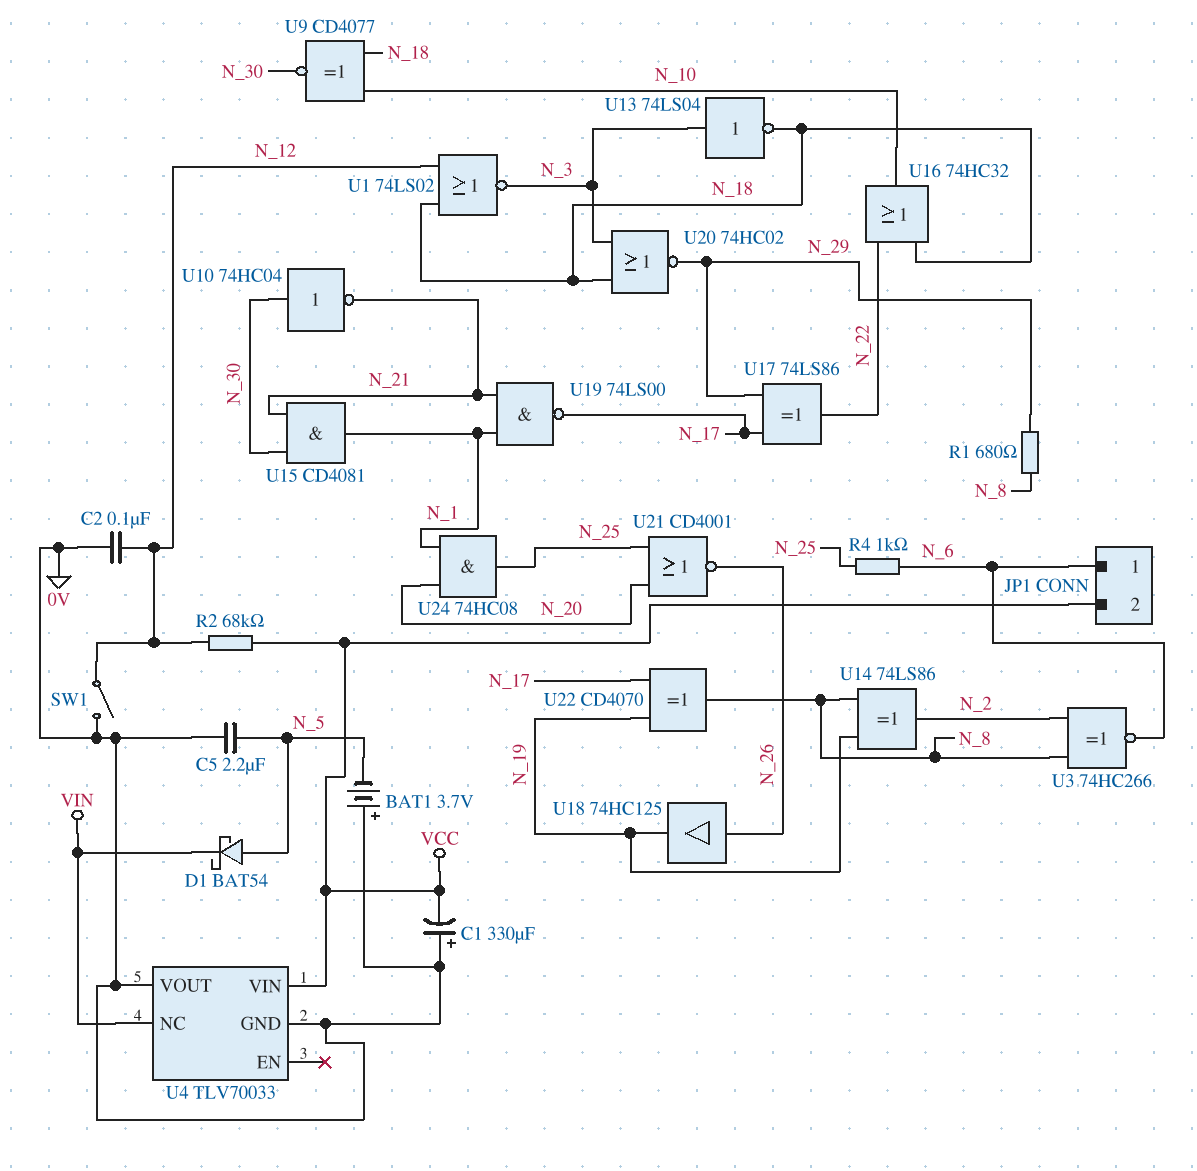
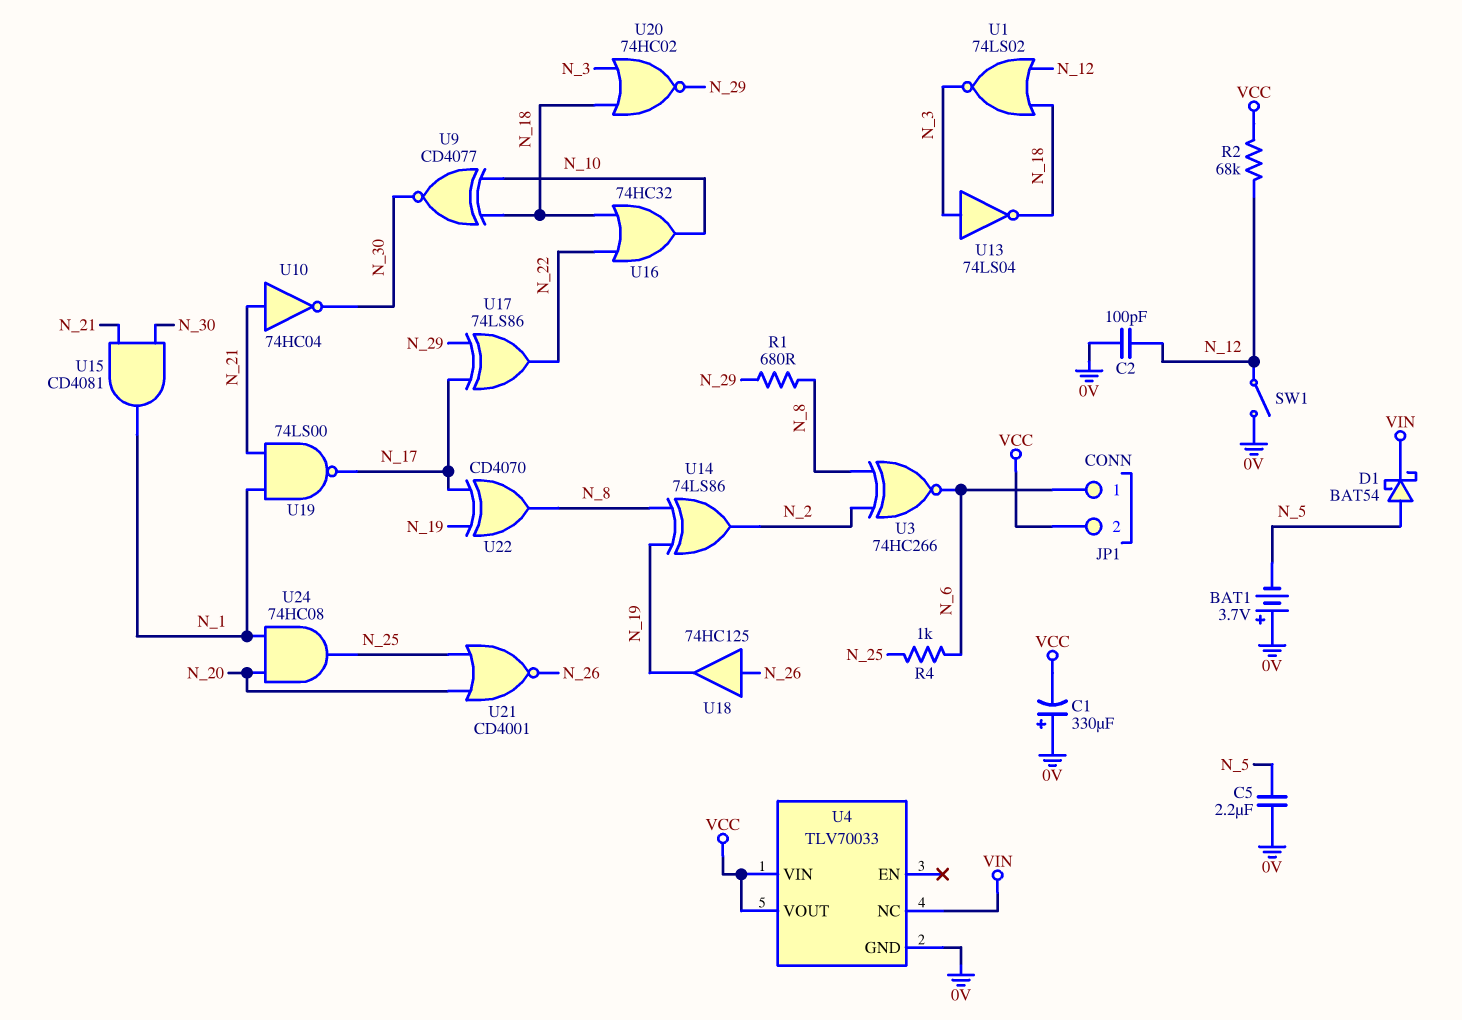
C2: 100nF (0V, N_12) -> 100pF (0V, N_12)
U4 pin VOUT: 0V -> VCC
U10: NOT 74HC04 (in N_30, out N_21) -> NOT 74HC04 (in N_21, out N_30)

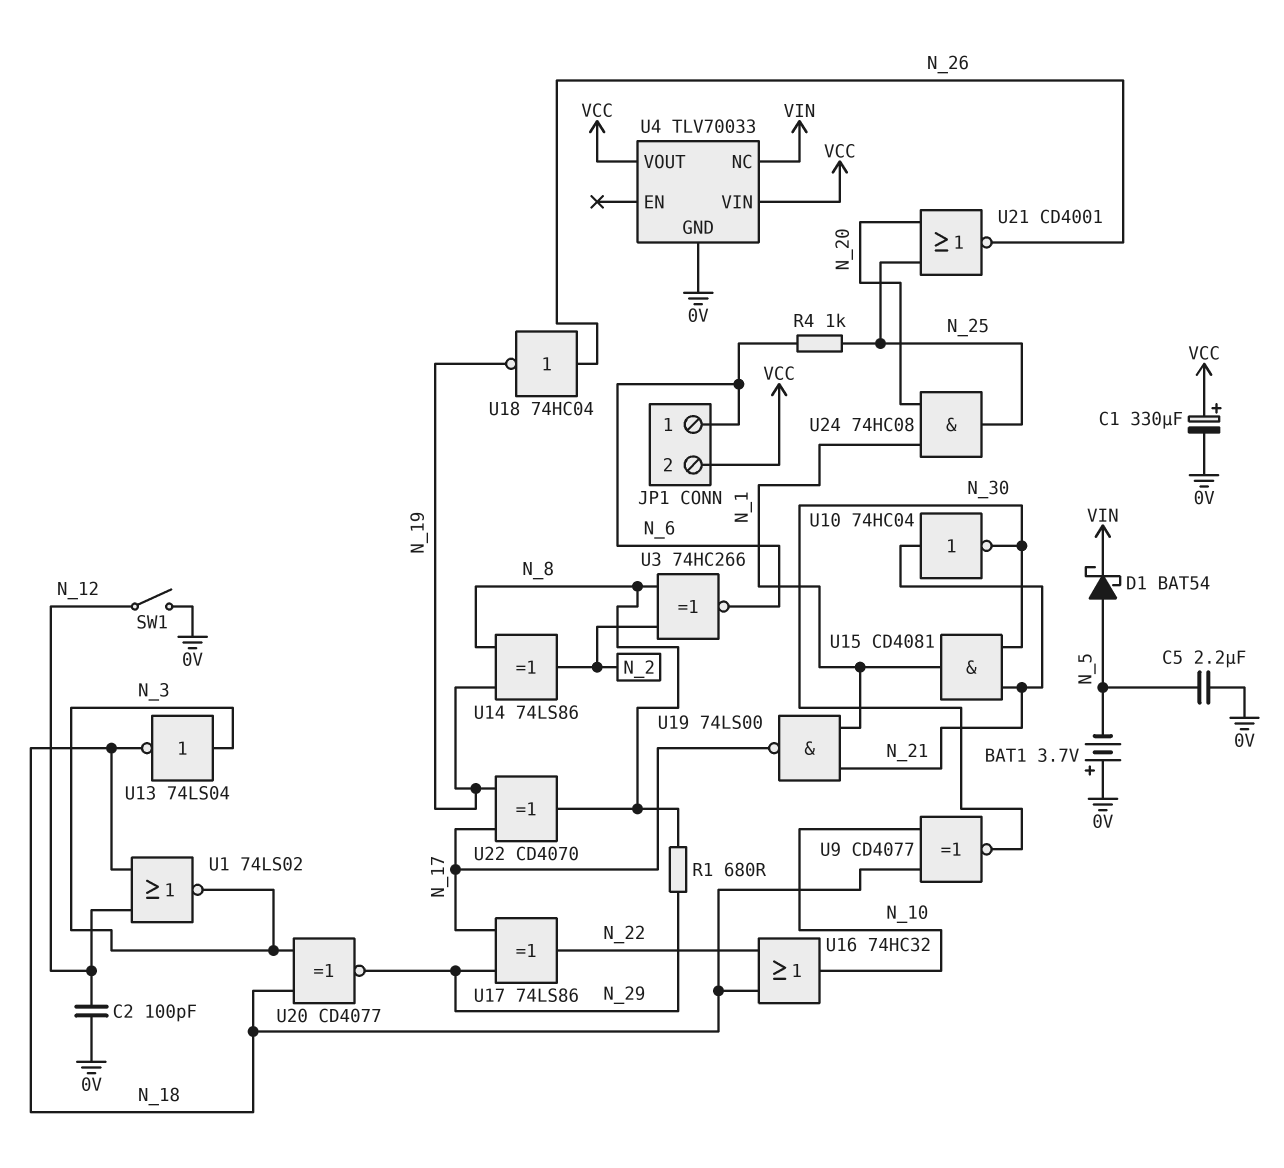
C1: 330uF (plus 0V, minus VCC) -> 330uF (plus VCC, minus 0V)
R2: 68k (N_12, VCC) -> none
U18: buffer 74HC125 (in N_26, out N_19) -> NOT 74HC04 (in N_26, out N_19)
U20: NOR 74HC02 (in N_3, in N_18, out N_29) -> XNOR CD4077 (in N_3, in N_18, out N_29)

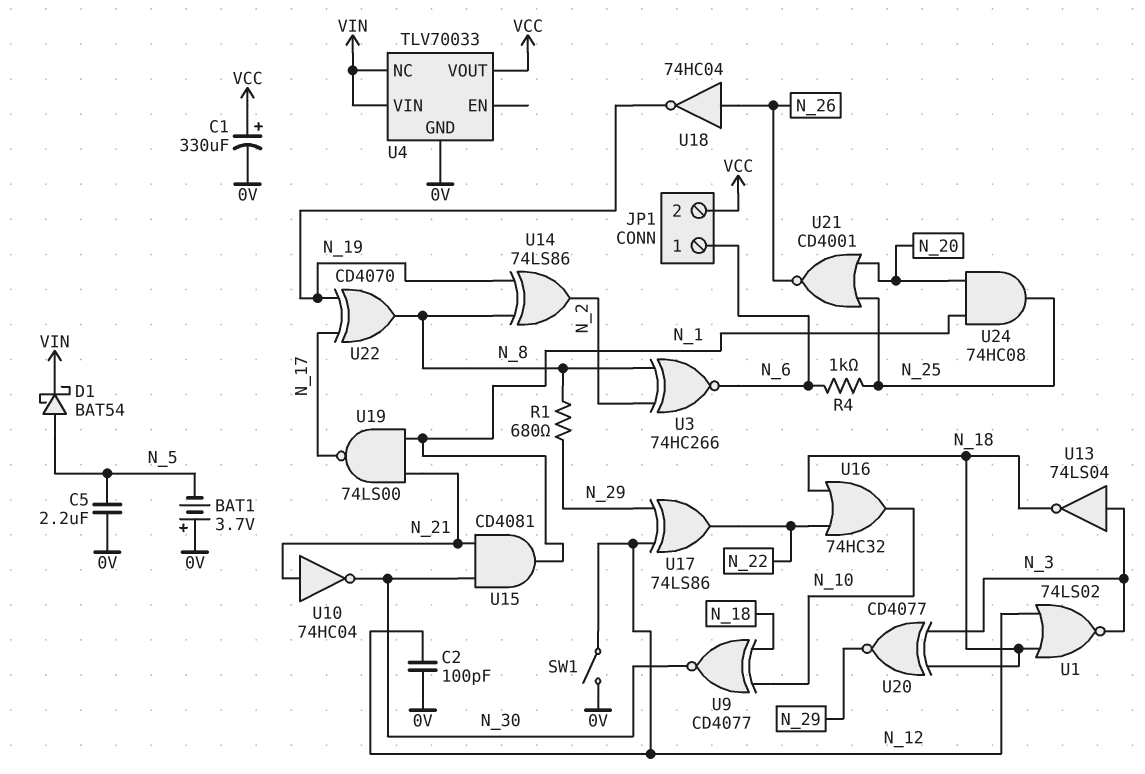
U4 pin VIN: VCC -> VIN
U17: XOR 74LS86 (in N_17, in N_29, out N_22) -> XOR 74LS86 (in N_12, in N_29, out N_22)

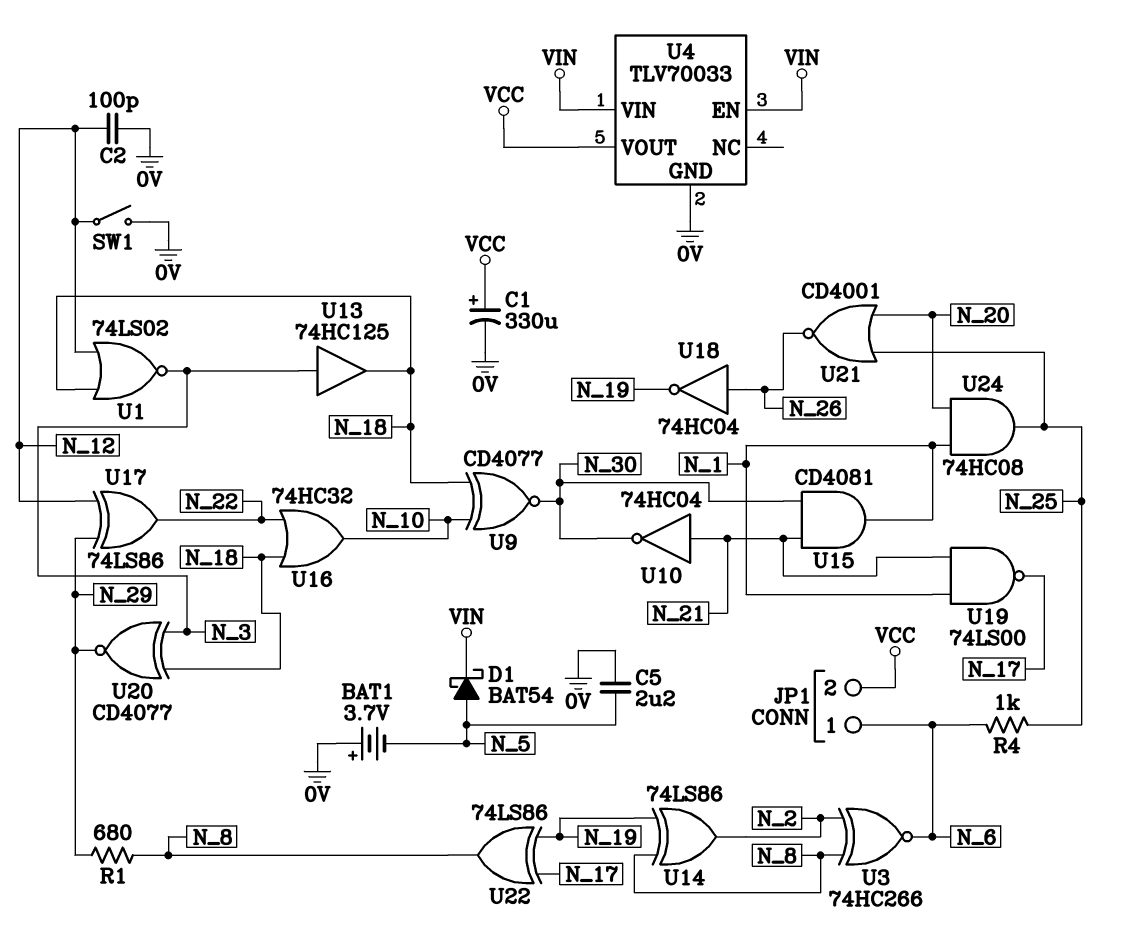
U4 pin EN: none -> VIN
U4 pin NC: VIN -> none
U13: NOT 74LS04 (in N_3, out N_18) -> buffer 74HC125 (in N_3, out N_18)
U22: XOR CD4070 (in N_17, in N_19, out N_8) -> XOR 74LS86 (in N_17, in N_19, out N_8)

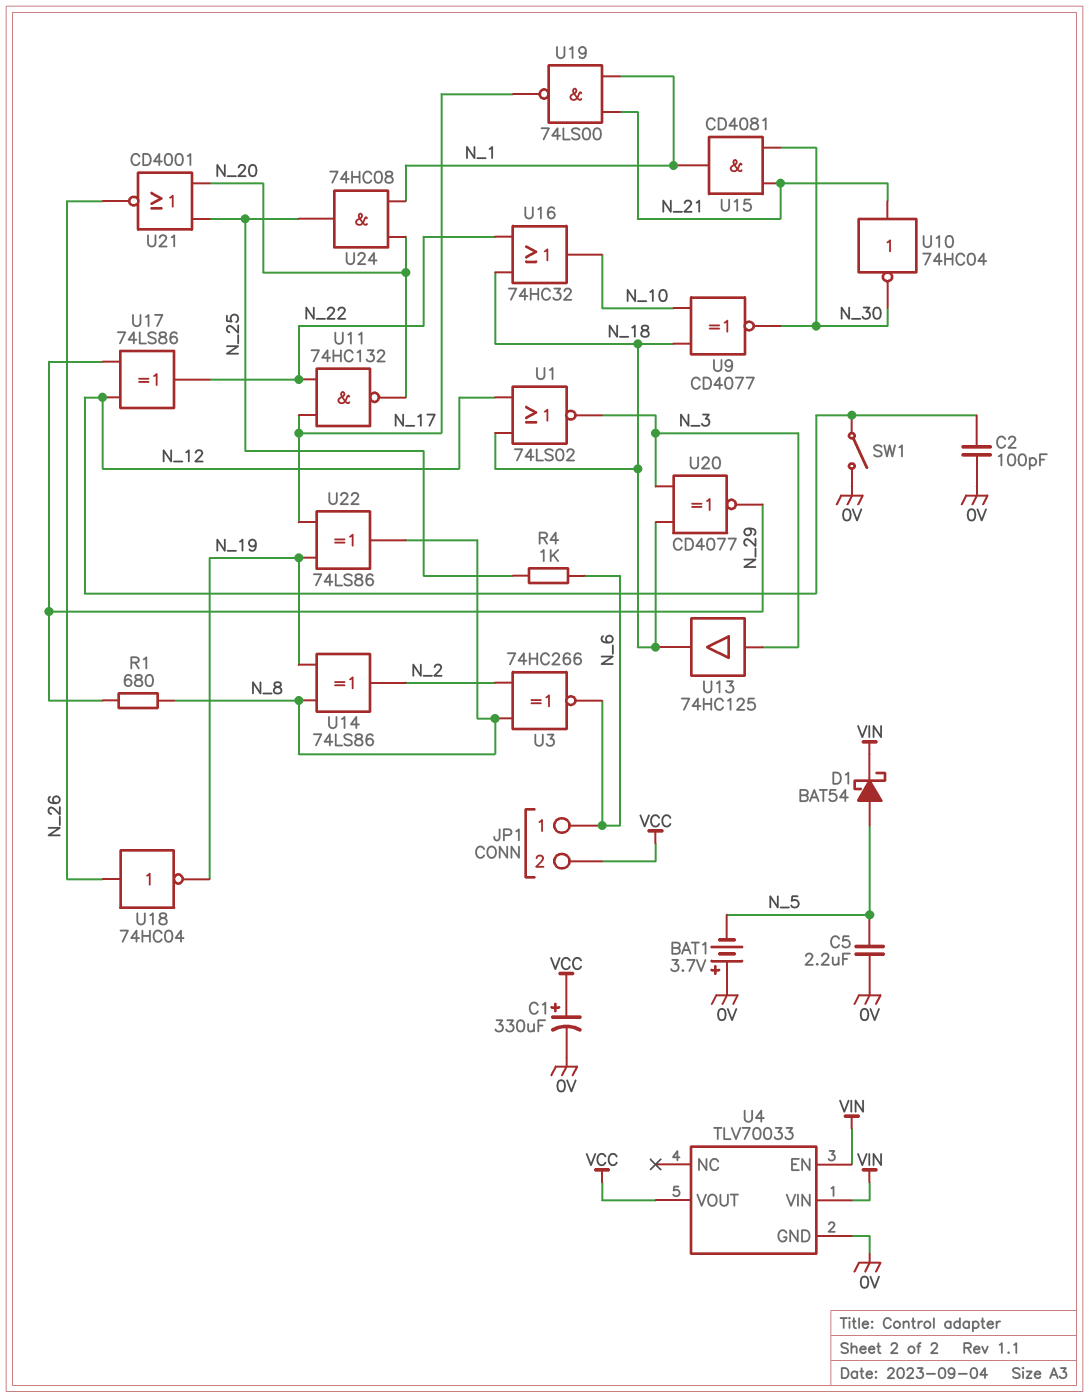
U11: none -> NAND 74HC132 (in N_17, in N_22, out N_20)

